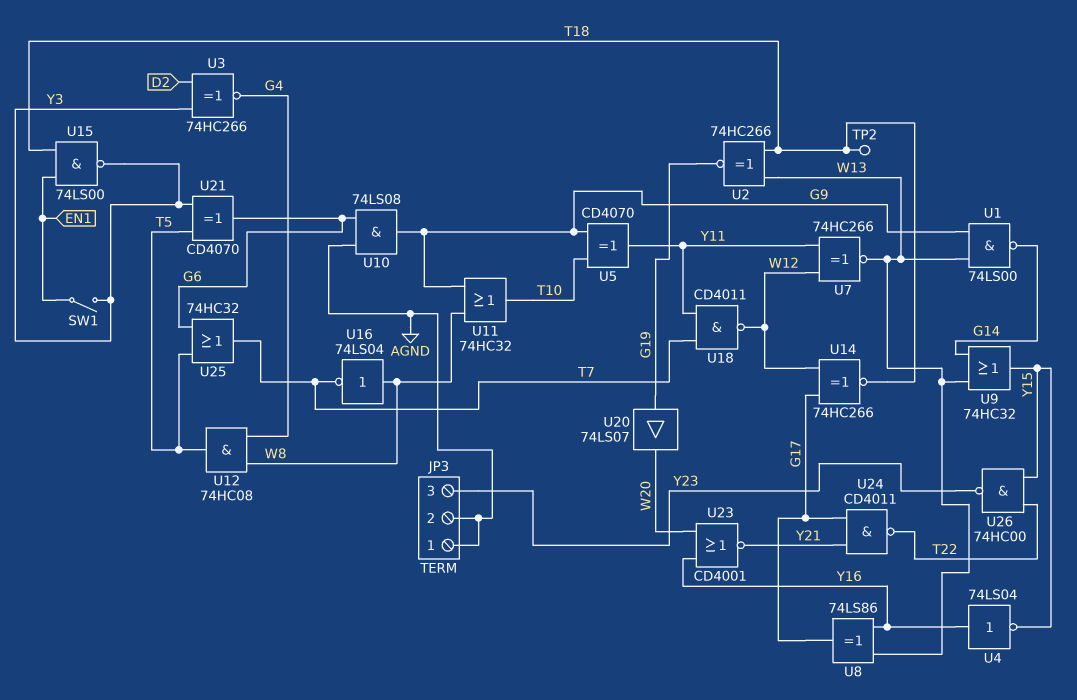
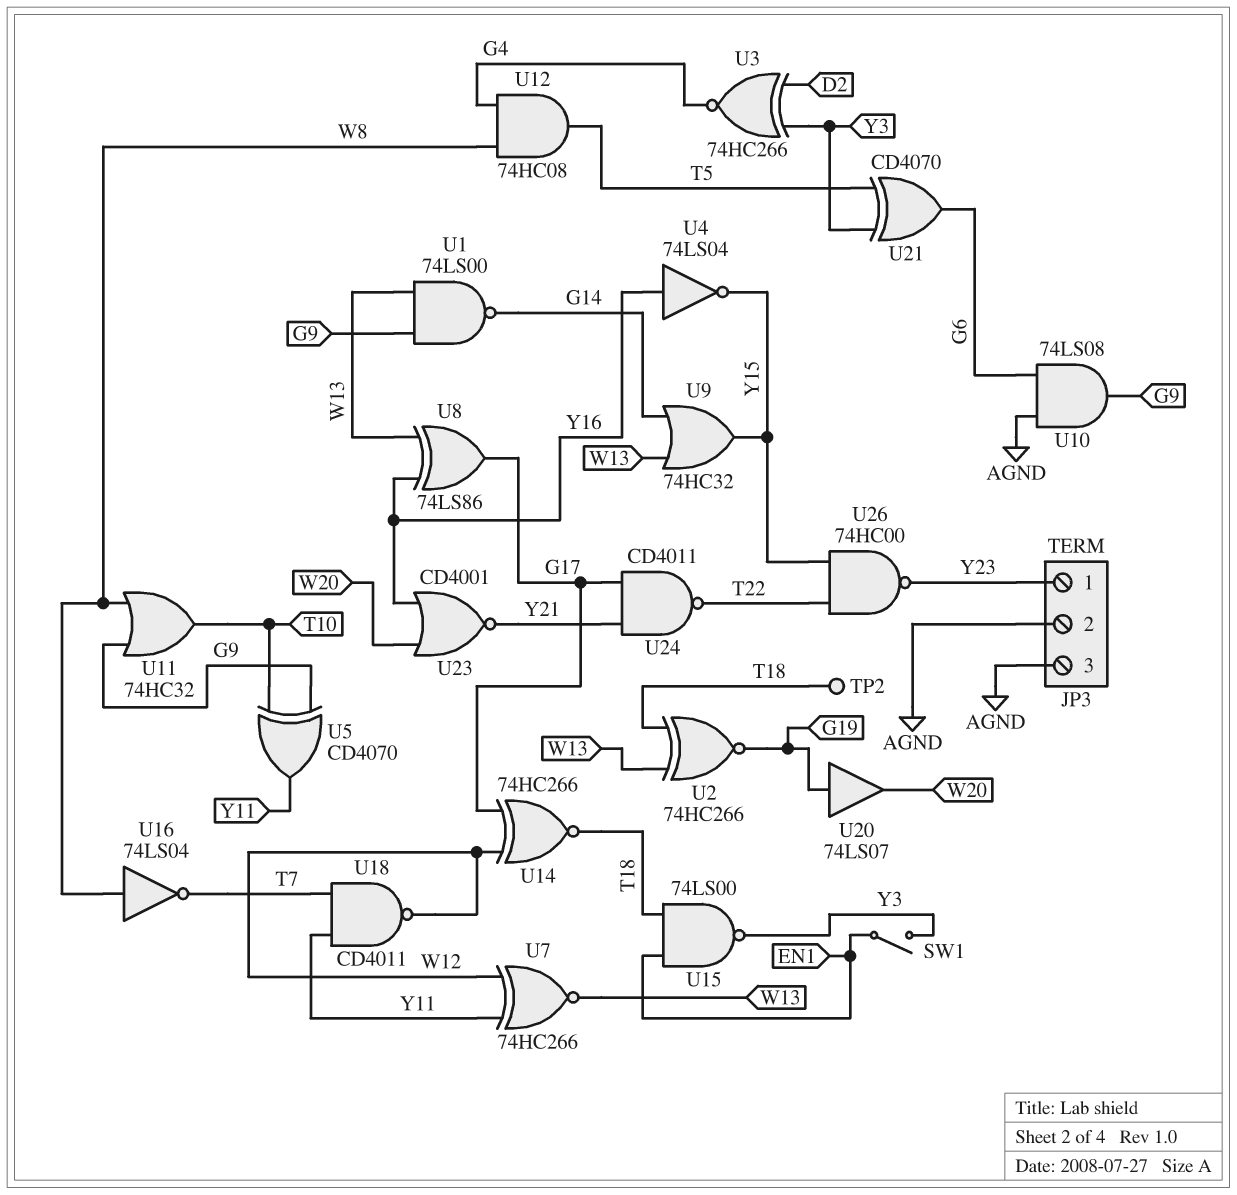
JP3 pin 1: AGND -> Y23
JP3 pin 3: Y23 -> AGND
U25: OR 74HC32 (in G6, in T5, out T7) -> none

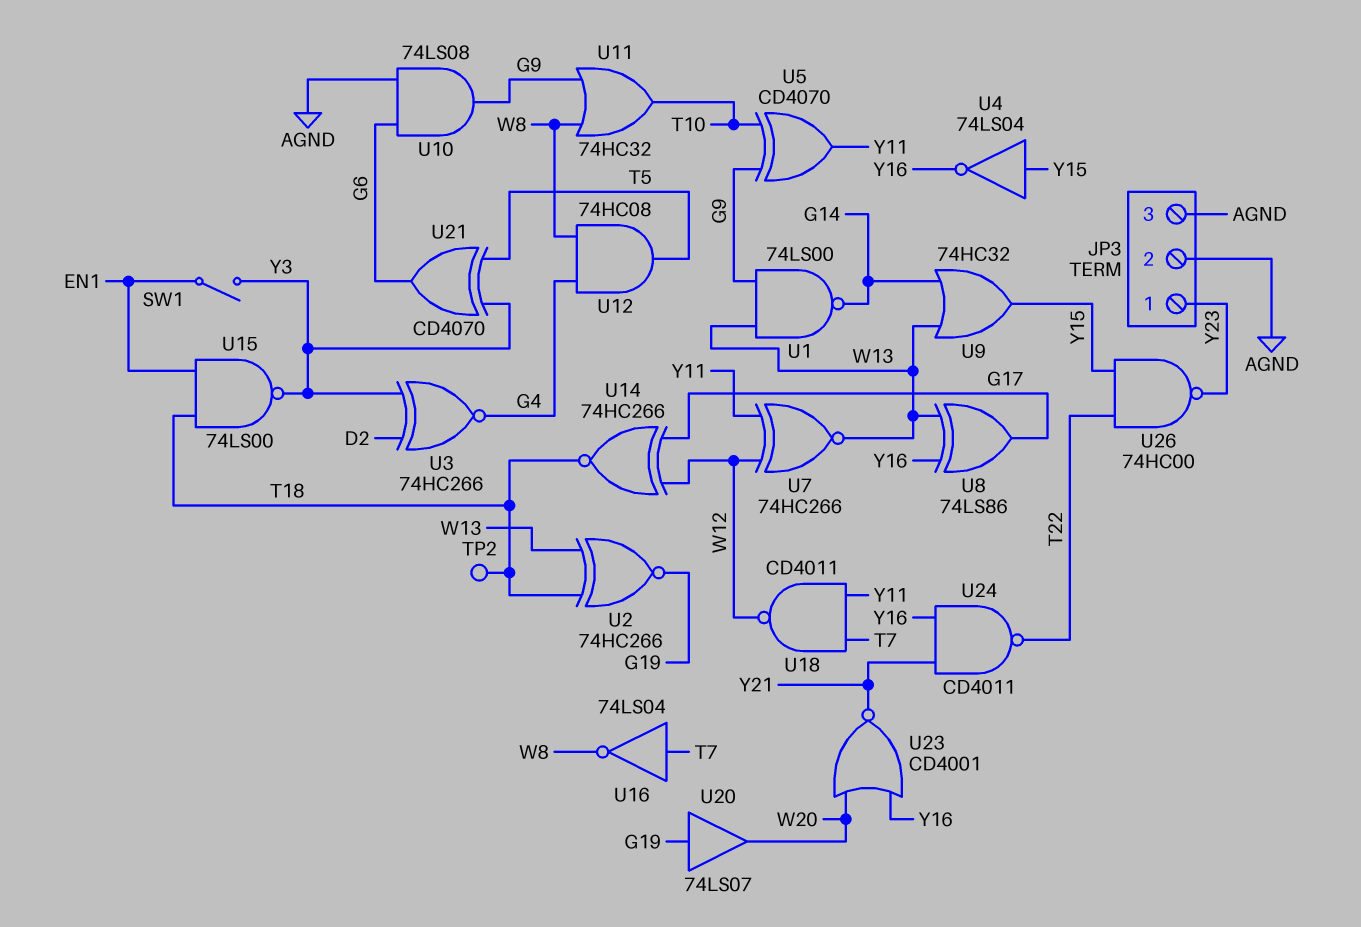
U4: NOT 74LS04 (in Y16, out Y15) -> NOT 74LS04 (in Y15, out Y16)
U16: NOT 74LS04 (in W8, out T7) -> NOT 74LS04 (in T7, out W8)
U24: NAND CD4011 (in G17, in Y21, out T22) -> NAND CD4011 (in Y16, in Y21, out T22)

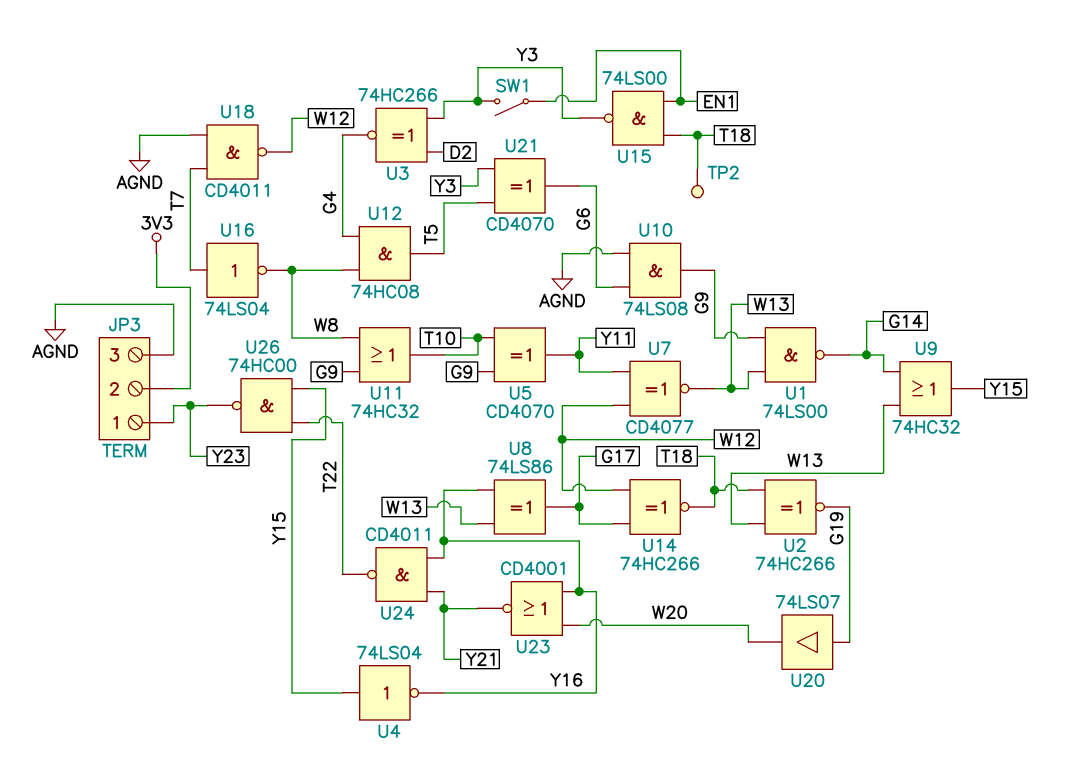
JP3 pin 2: AGND -> 3V3
U7: XNOR 74HC266 (in W12, in Y11, out W13) -> XNOR CD4077 (in W12, in Y11, out W13)
U18: NAND CD4011 (in T7, in Y11, out W12) -> NAND CD4011 (in AGND, in T7, out W12)

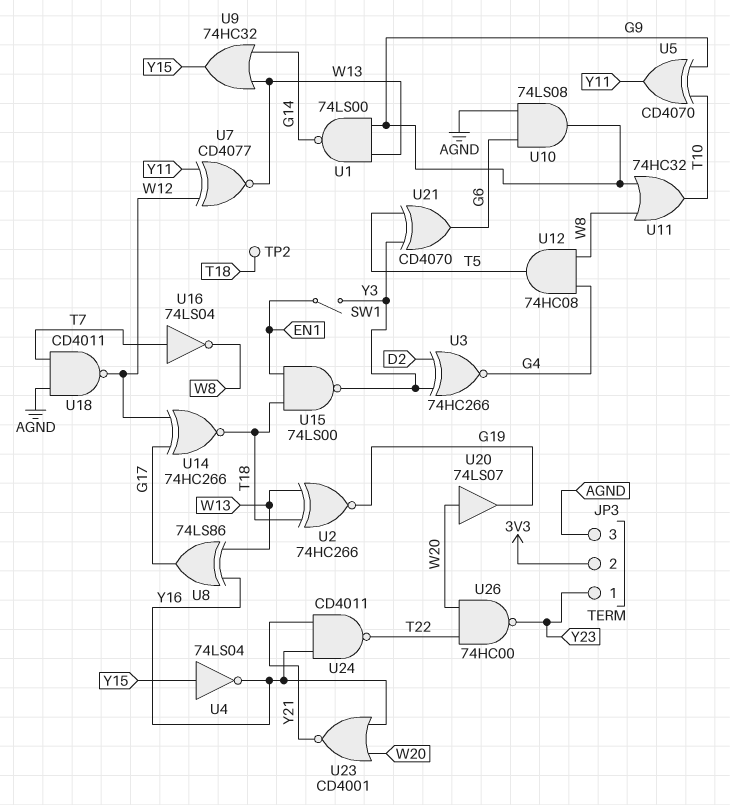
U20: buffer 74LS07 (in G19, out W20) -> buffer 74LS07 (in W20, out G19)
U26: NAND 74HC00 (in T22, in Y15, out Y23) -> NAND 74HC00 (in T22, in W20, out Y23)

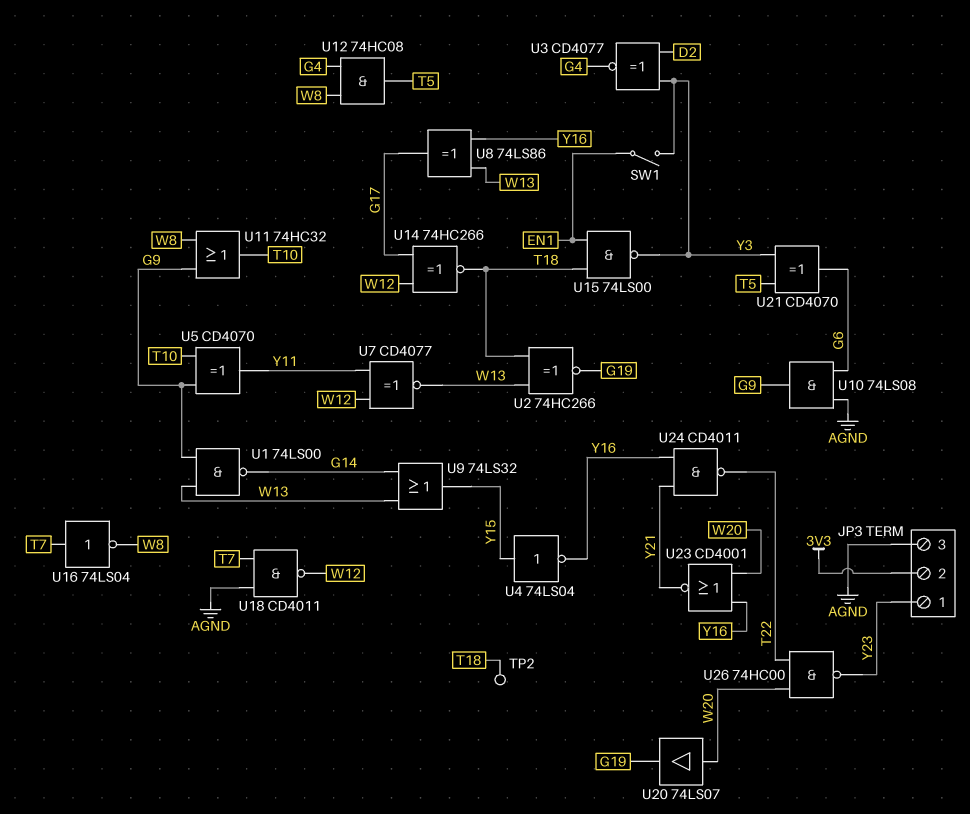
U3: XNOR 74HC266 (in D2, in Y3, out G4) -> XNOR CD4077 (in D2, in Y3, out G4)
U9: OR 74HC32 (in G14, in W13, out Y15) -> OR 74LS32 (in G14, in W13, out Y15)

